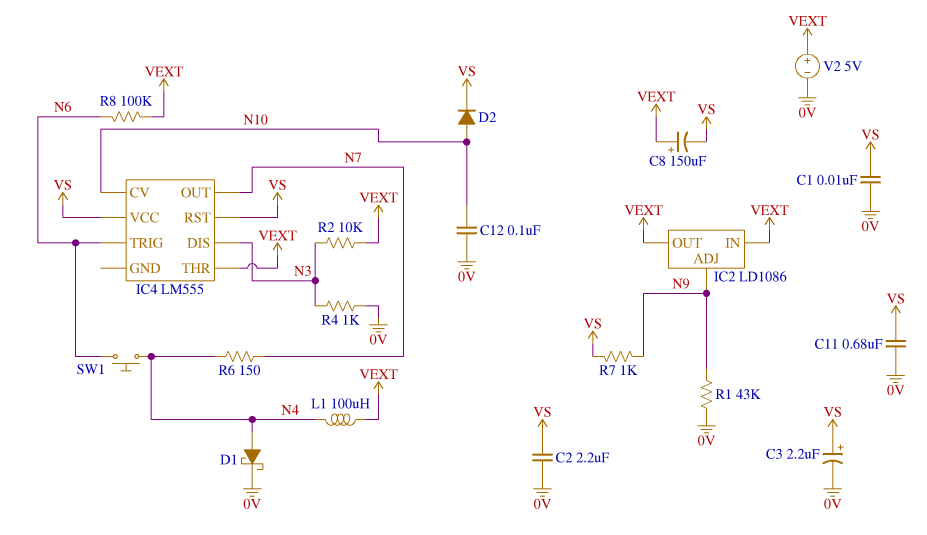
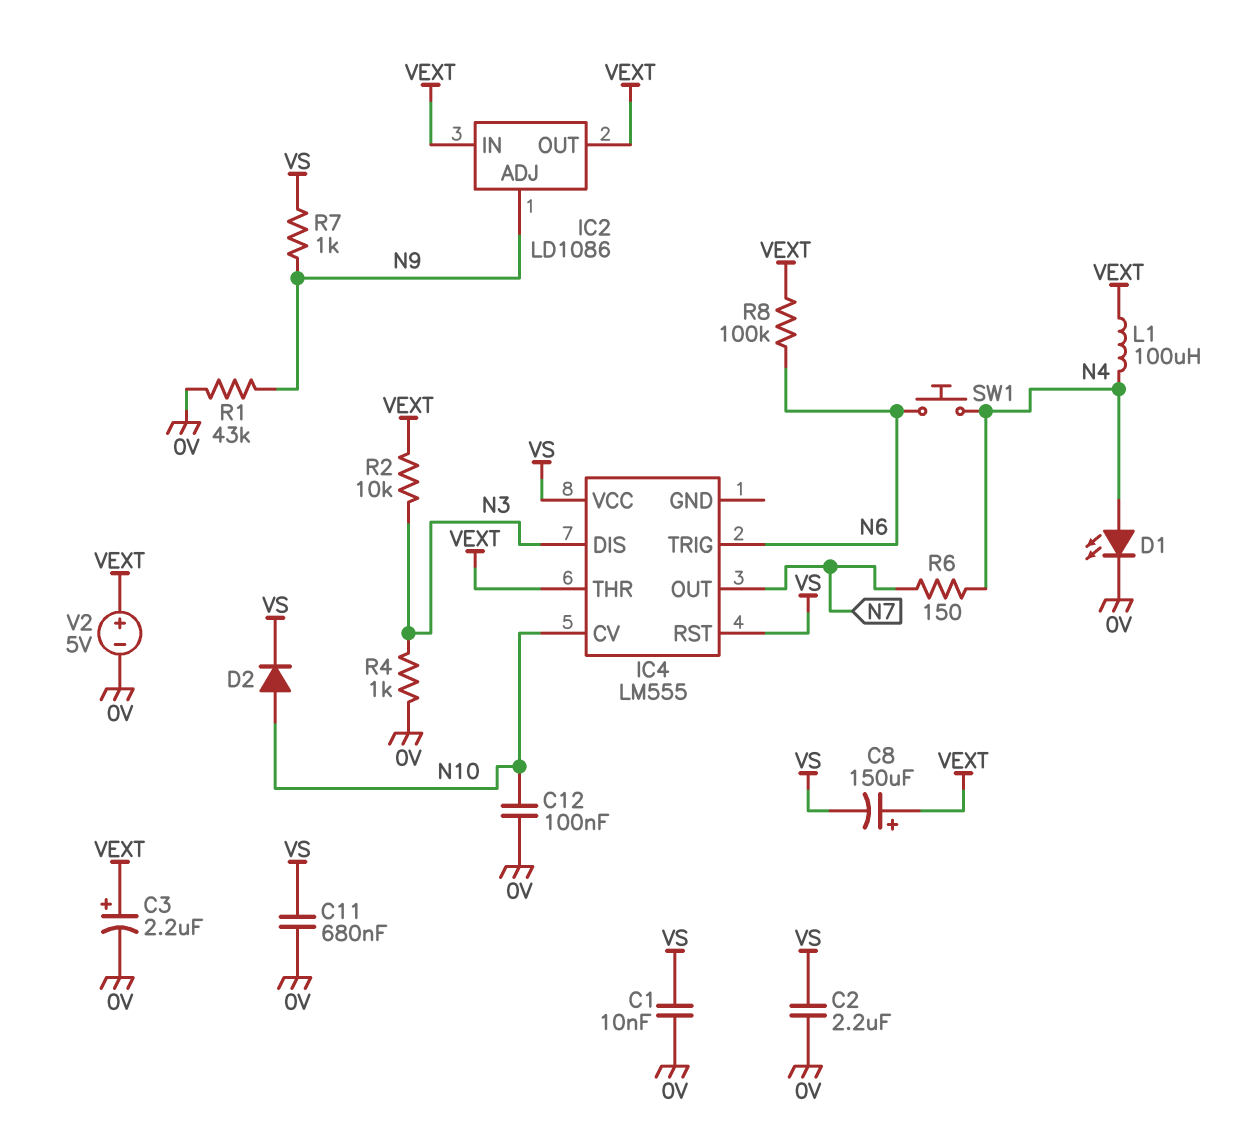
C3: 2.2uF (plus VS, minus 0V) -> 2.2uF (plus VEXT, minus 0V)
D1: schottky (A N4, K 0V) -> LED (A N4, K 0V)

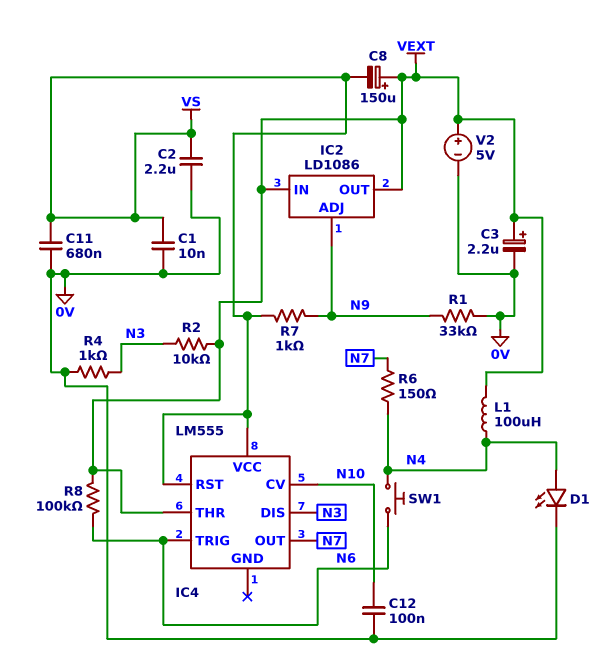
D2: diode (A N10, K VS) -> none
R1: 43k (0V, N9) -> 33k (0V, N9)

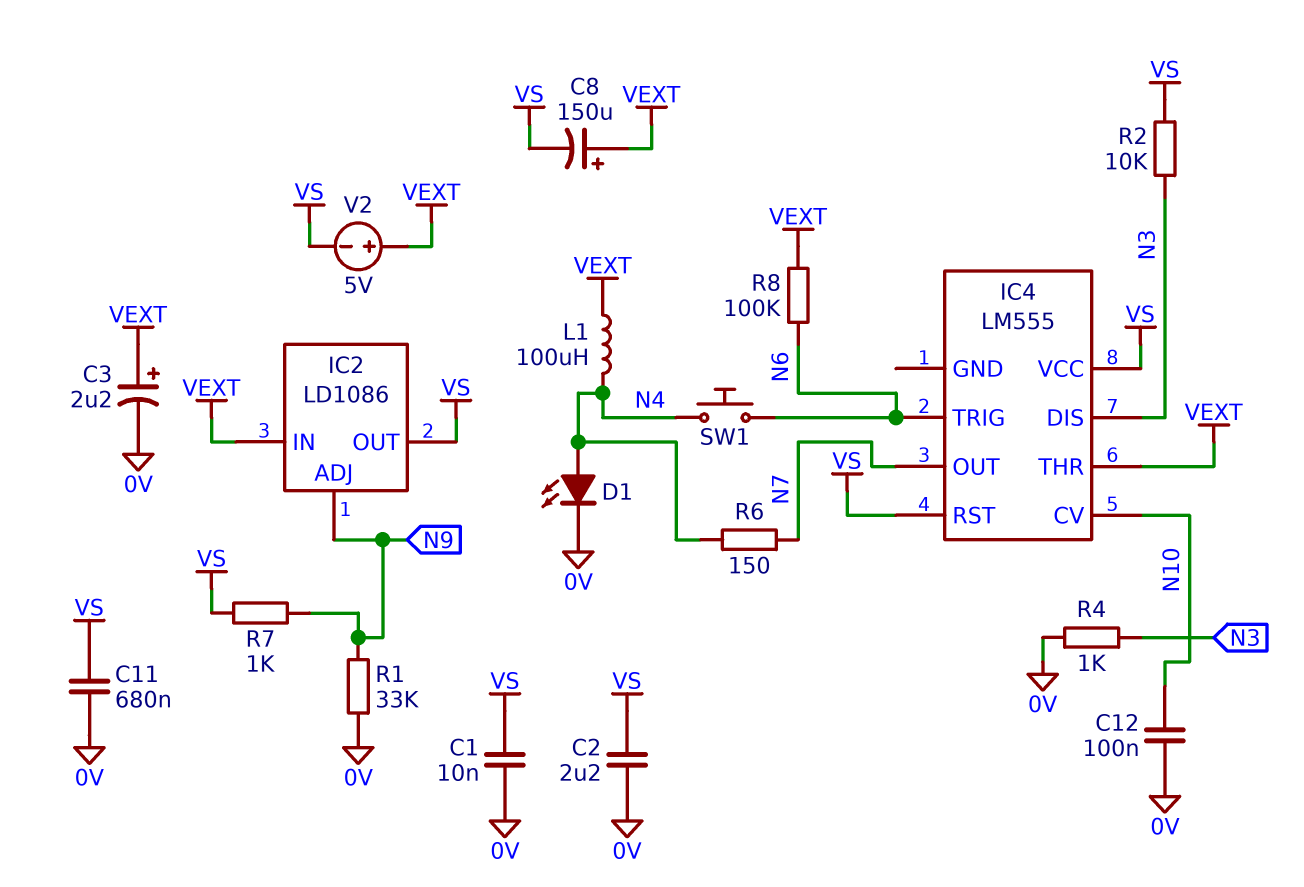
IC2 pin OUT: VEXT -> VS
R2: 10k (N3, VEXT) -> 10k (N3, VS)
V2: 5V (plus VEXT, minus 0V) -> 5V (plus VEXT, minus VS)

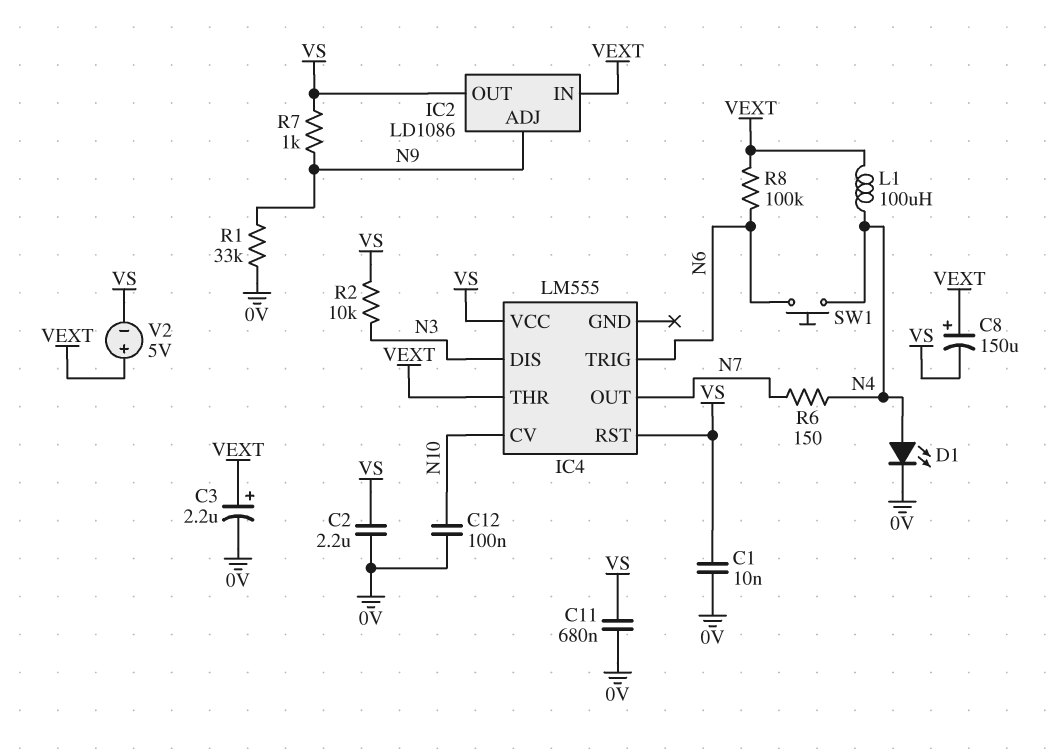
R4: 1k (0V, N3) -> none

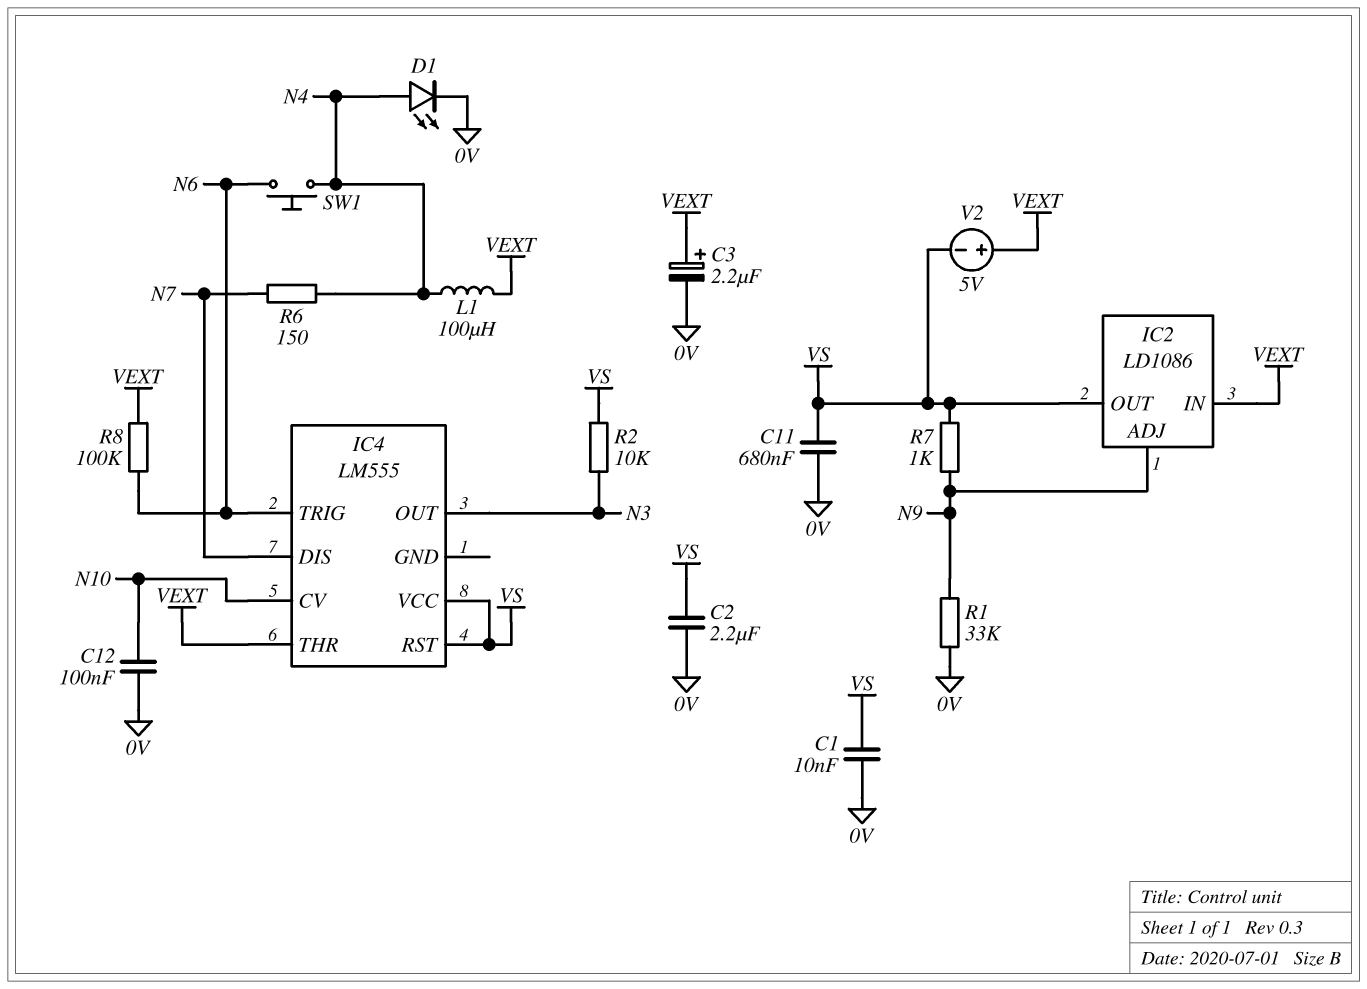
C8: 150uF (plus VEXT, minus VS) -> none
IC4 pin DIS: N3 -> N7
IC4 pin OUT: N7 -> N3

